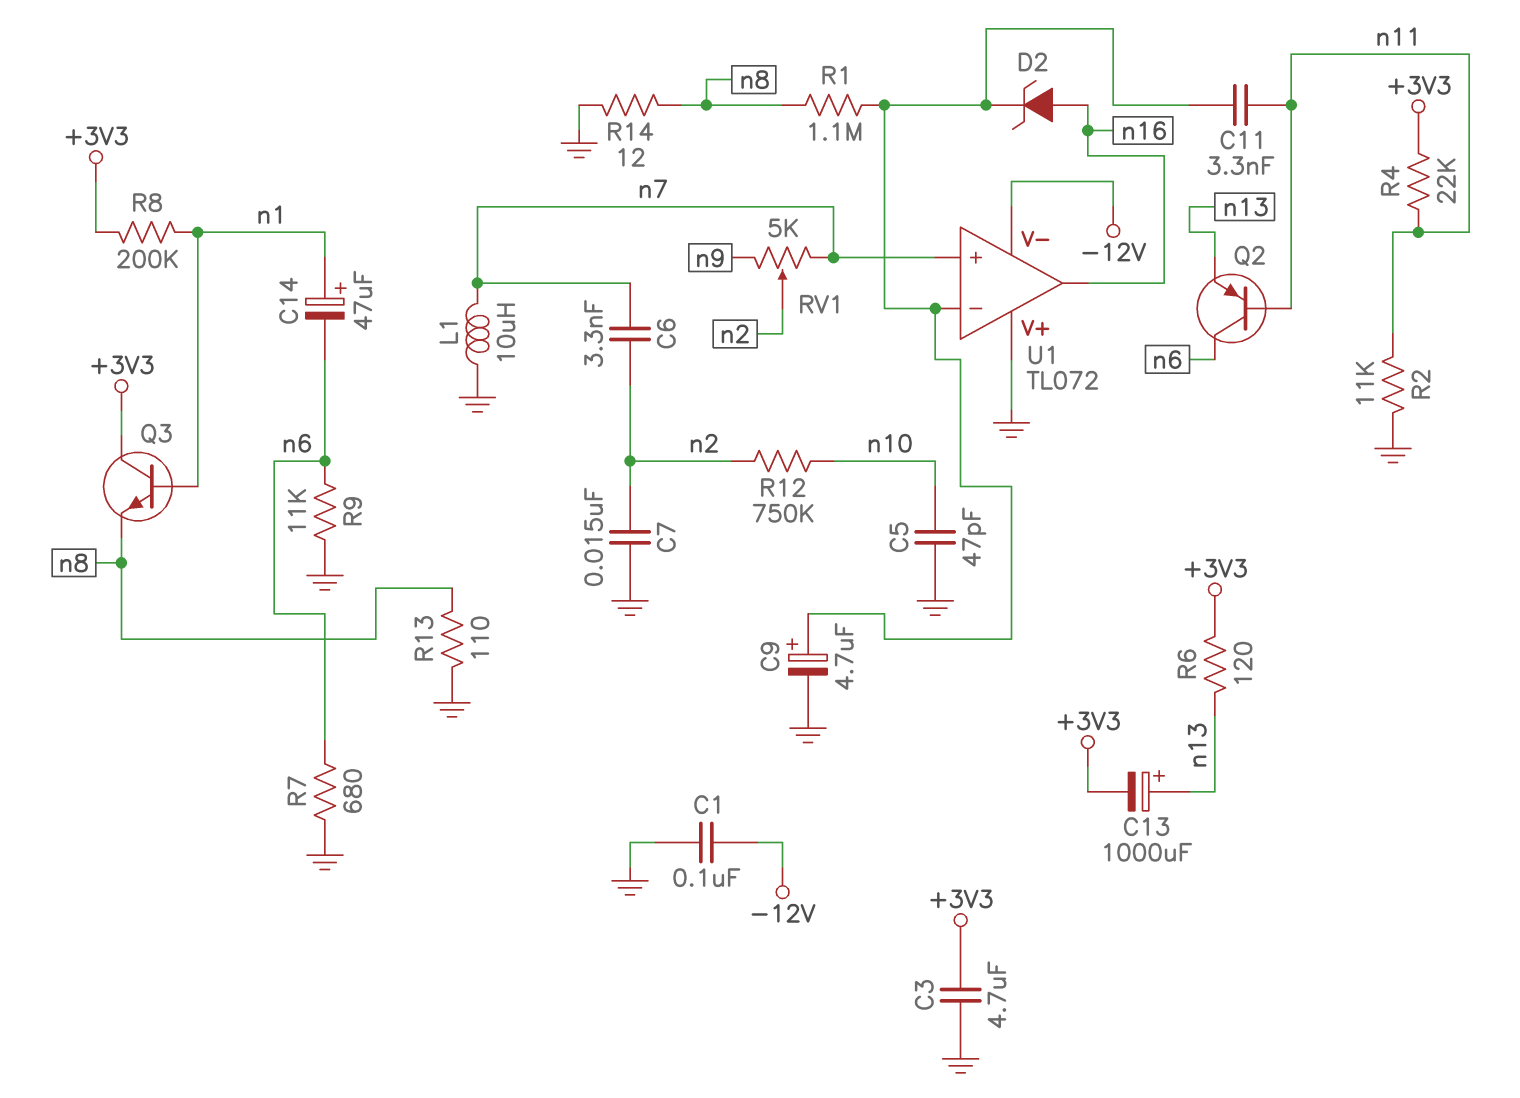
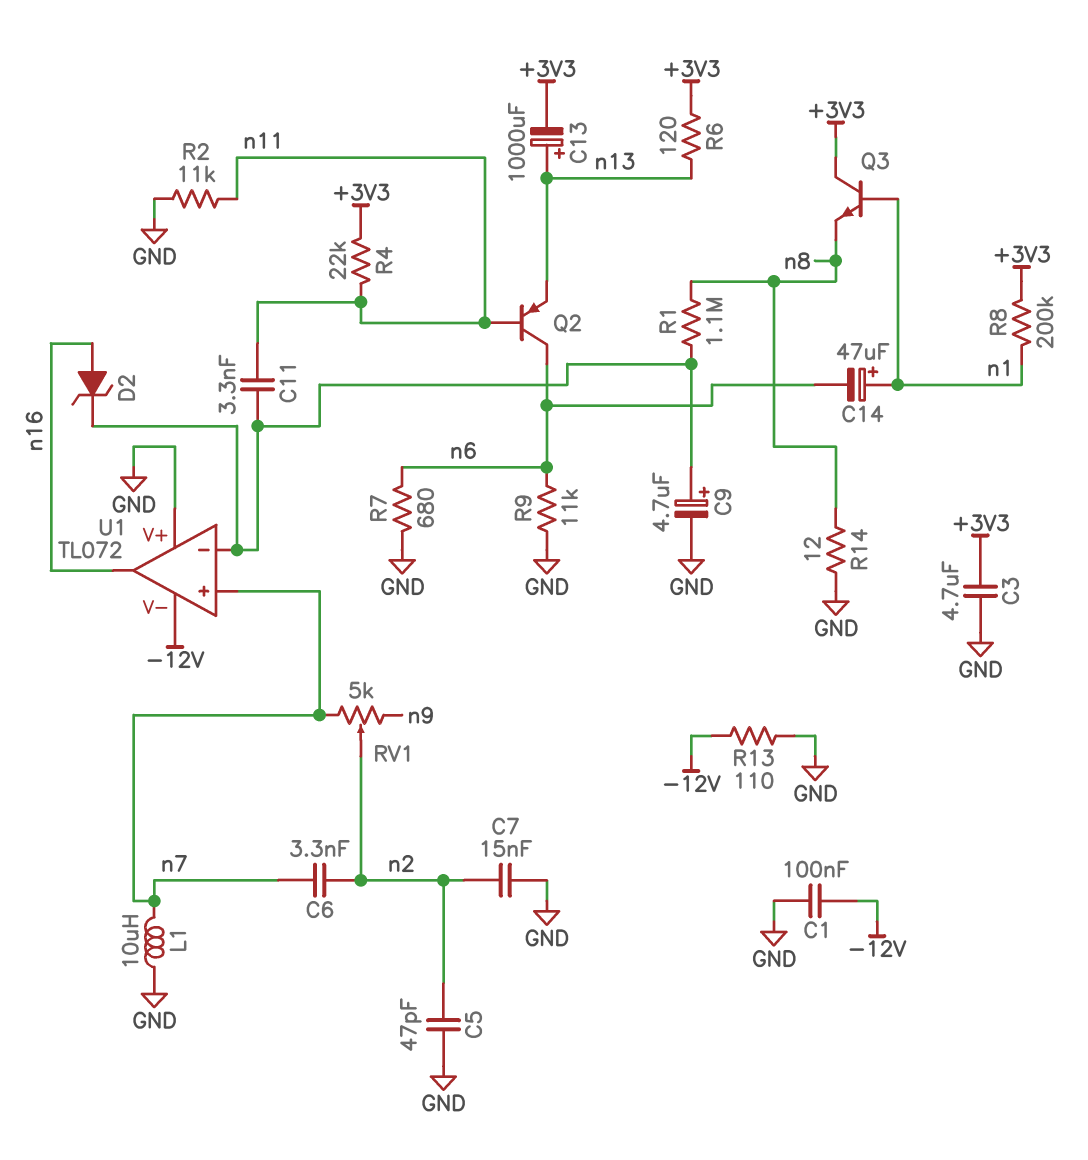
C5: 47pF (GND, n10) -> 47pF (GND, n2)
R12: 750k (n2, n10) -> none
R13: 110 (GND, n8) -> 110 (-12V, GND)

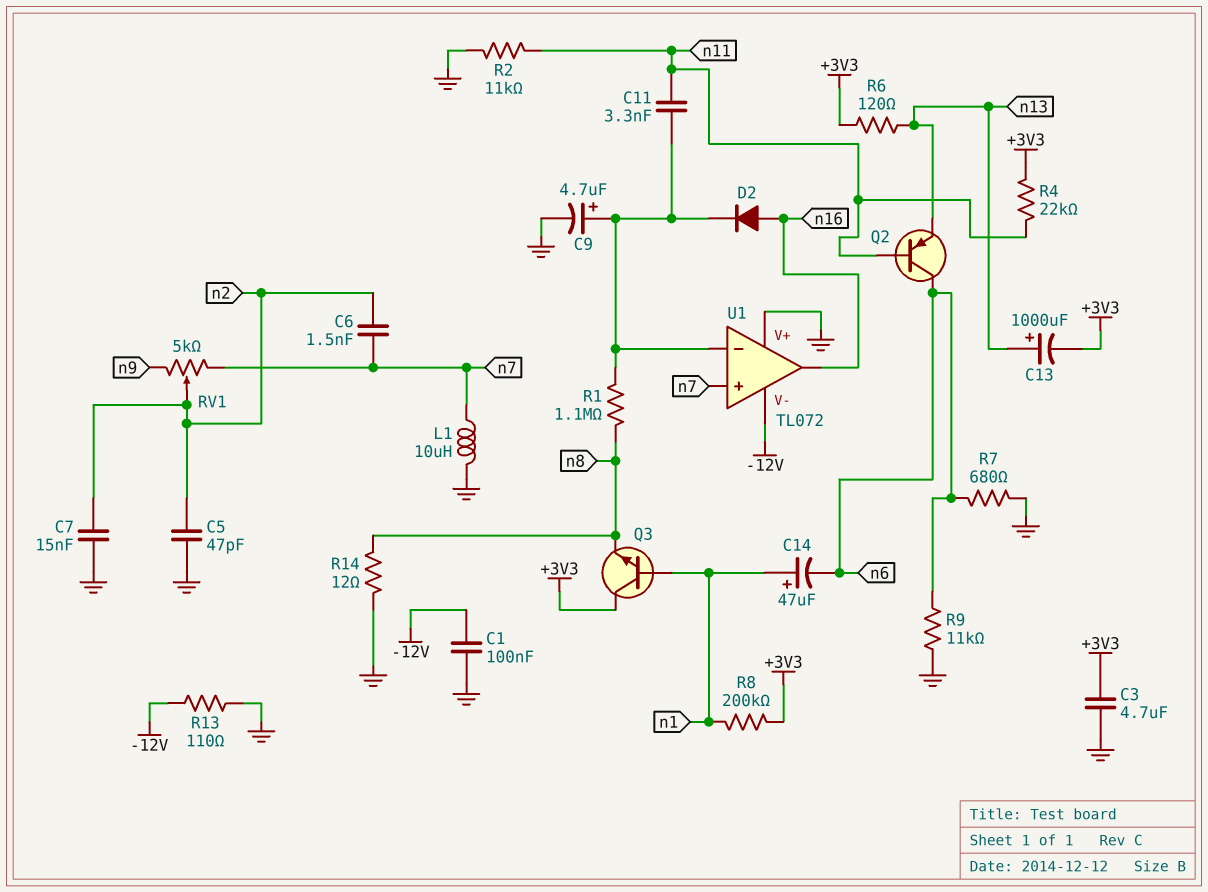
C6: 3.3nF (n2, n7) -> 1.5nF (n2, n7)
D2: zener (A n16, K U1/in-) -> diode (A n16, K U1/in-)

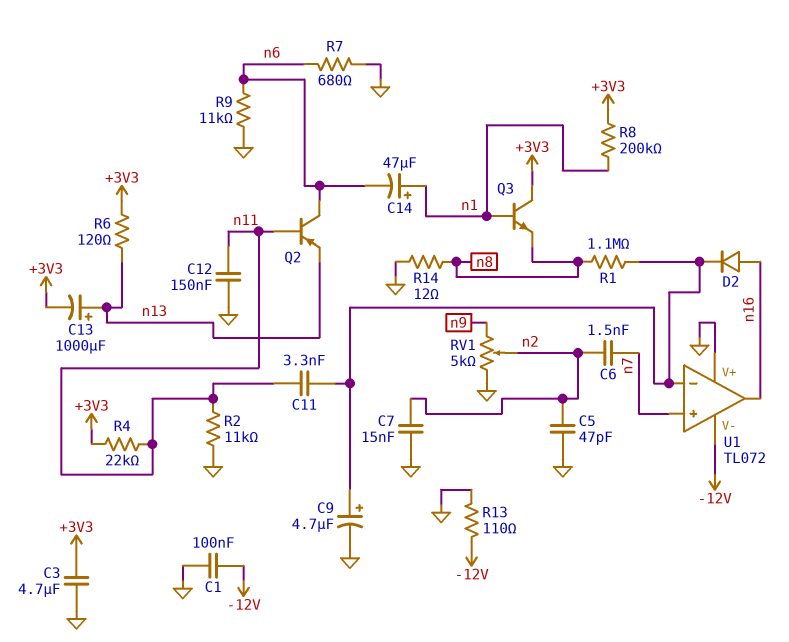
C12: none -> 150nF (GND, n11)
L1: 10uH (GND, n7) -> none
RV1: 5k (n7, n9, wiper n2) -> 5k (GND, n9, wiper n2)

